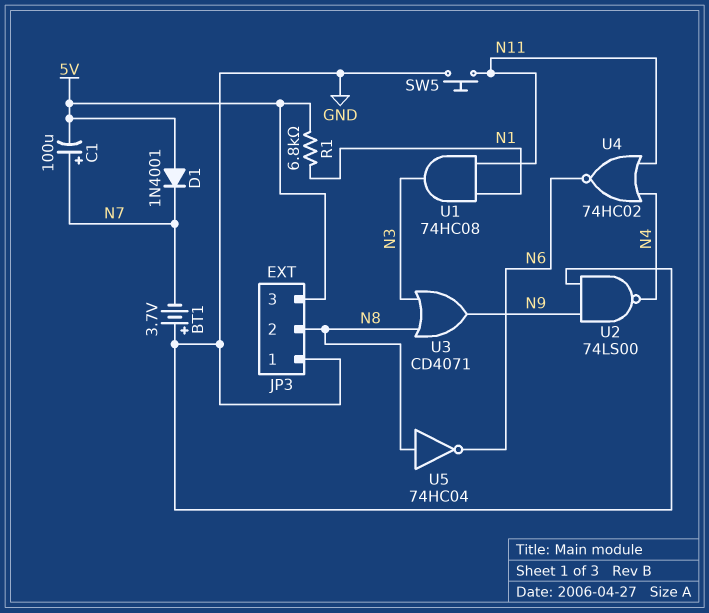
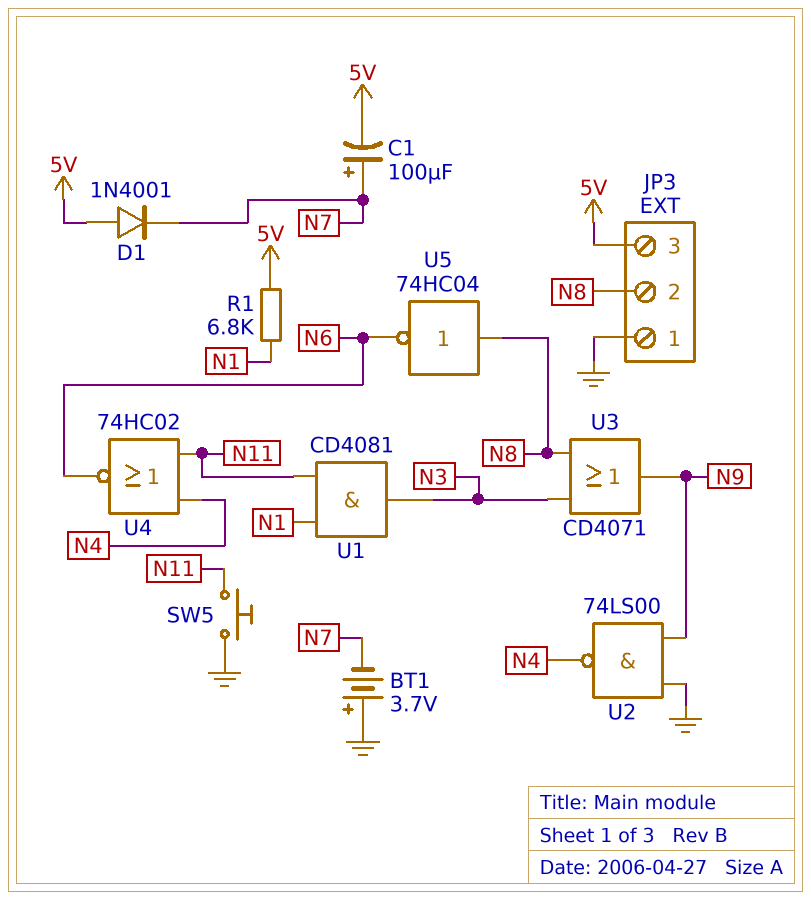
U1: AND 74HC08 (in N1, in N11, out N3) -> AND CD4081 (in N1, in N11, out N3)

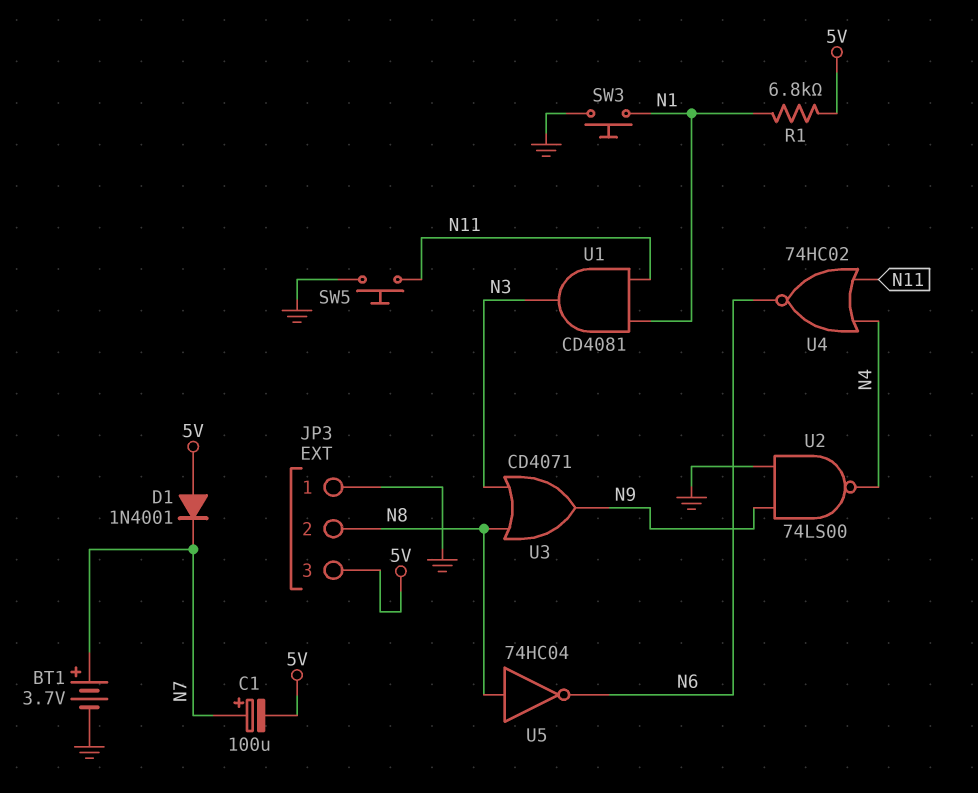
BT1: 3.7V (plus GND, minus N7) -> 3.7V (plus N7, minus GND)
SW3: none -> button (GND, N1)

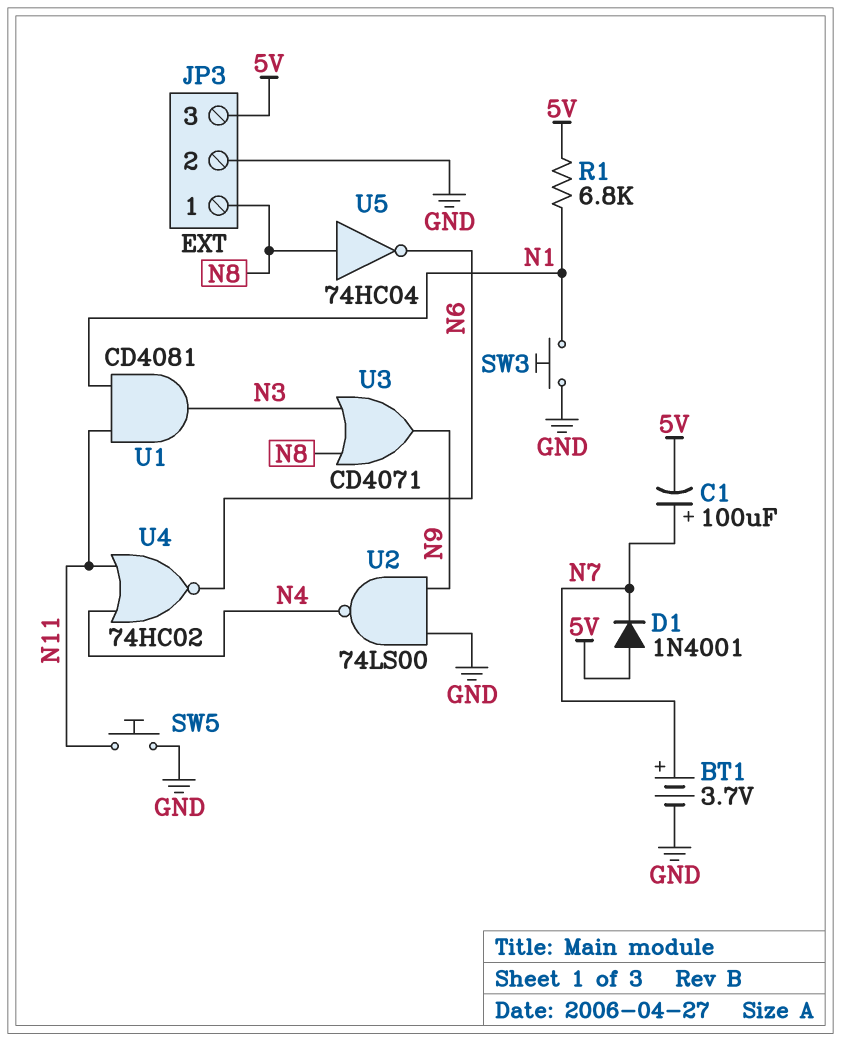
JP3 pin 1: GND -> N8
JP3 pin 2: N8 -> GND

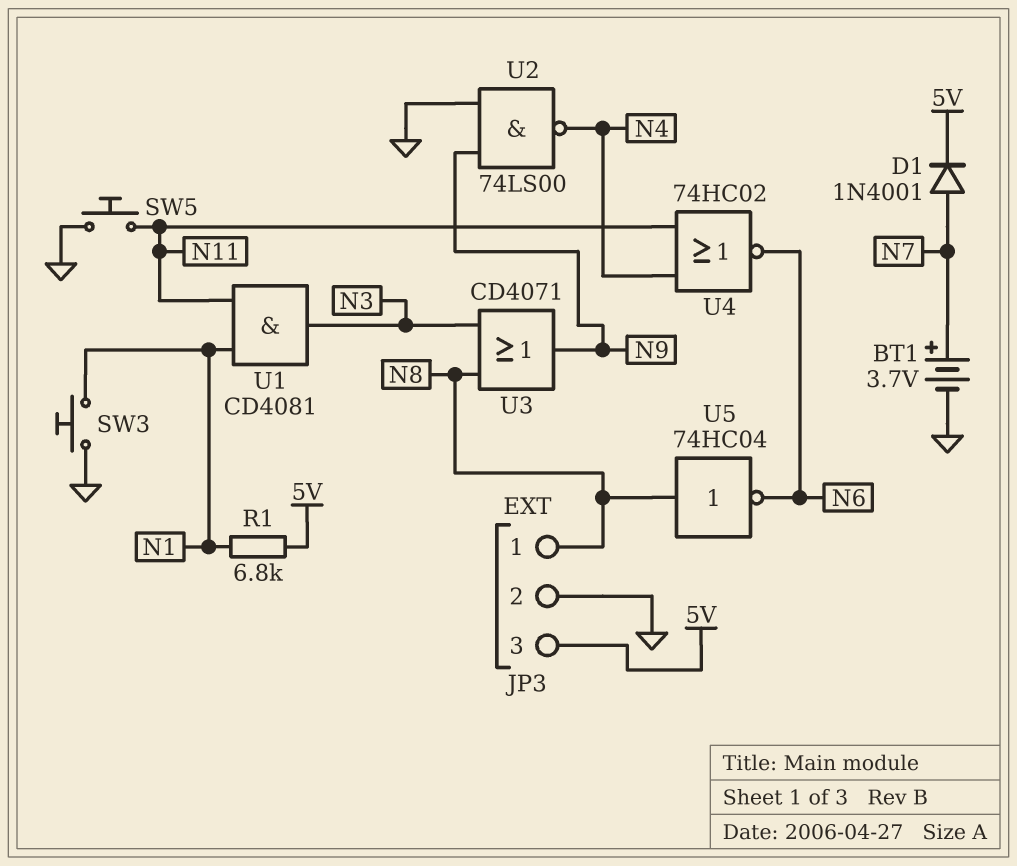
C1: 100uF (plus N7, minus 5V) -> none
D1: diode 1N4001 (A 5V, K N7) -> diode 1N4001 (A N7, K 5V)

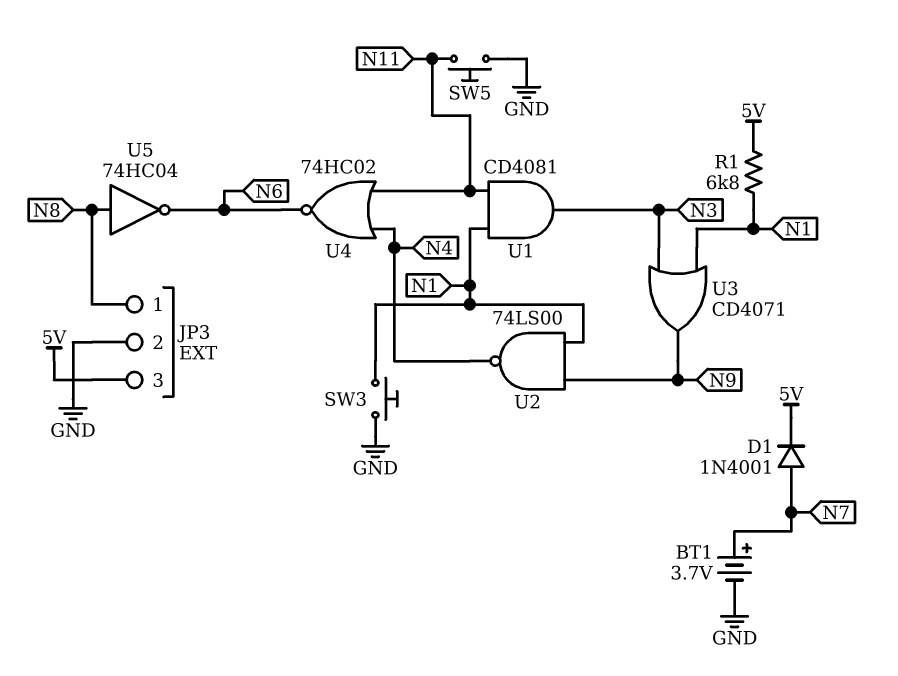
U2: NAND 74LS00 (in GND, in N9, out N4) -> NAND 74LS00 (in N1, in N9, out N4)
U3: OR CD4071 (in N3, in N8, out N9) -> OR CD4071 (in N1, in N3, out N9)

